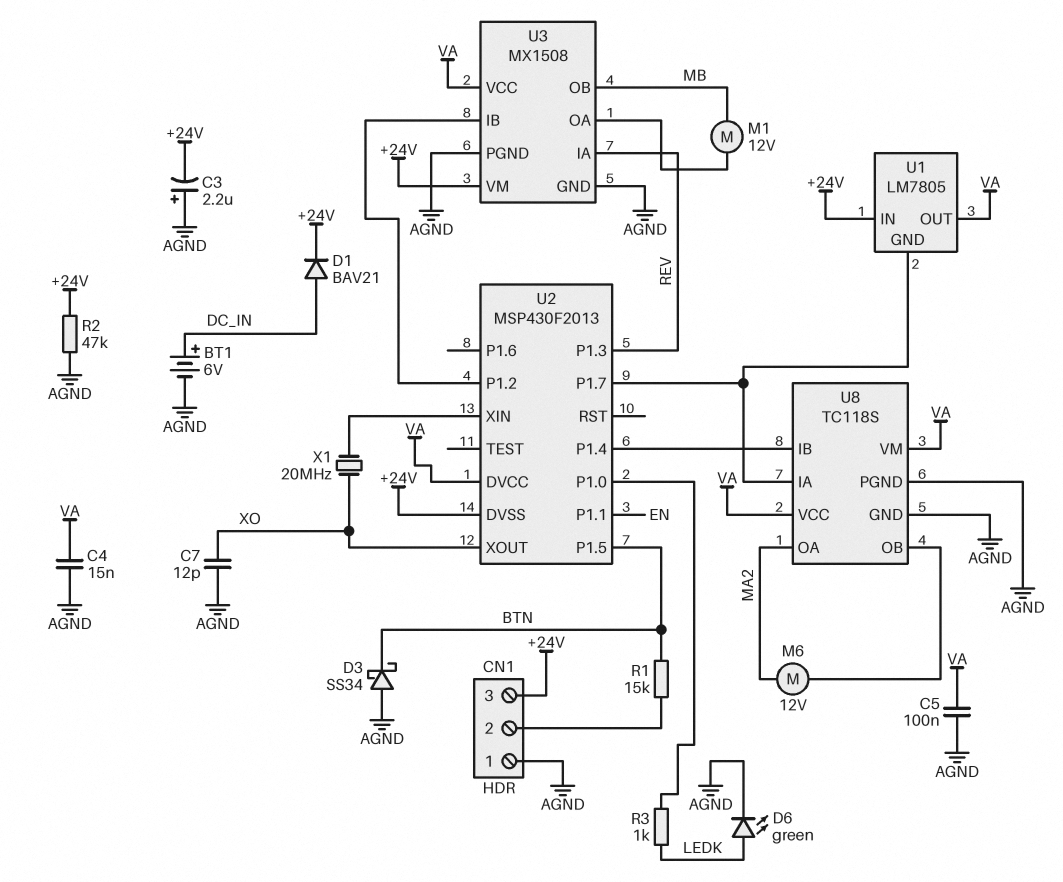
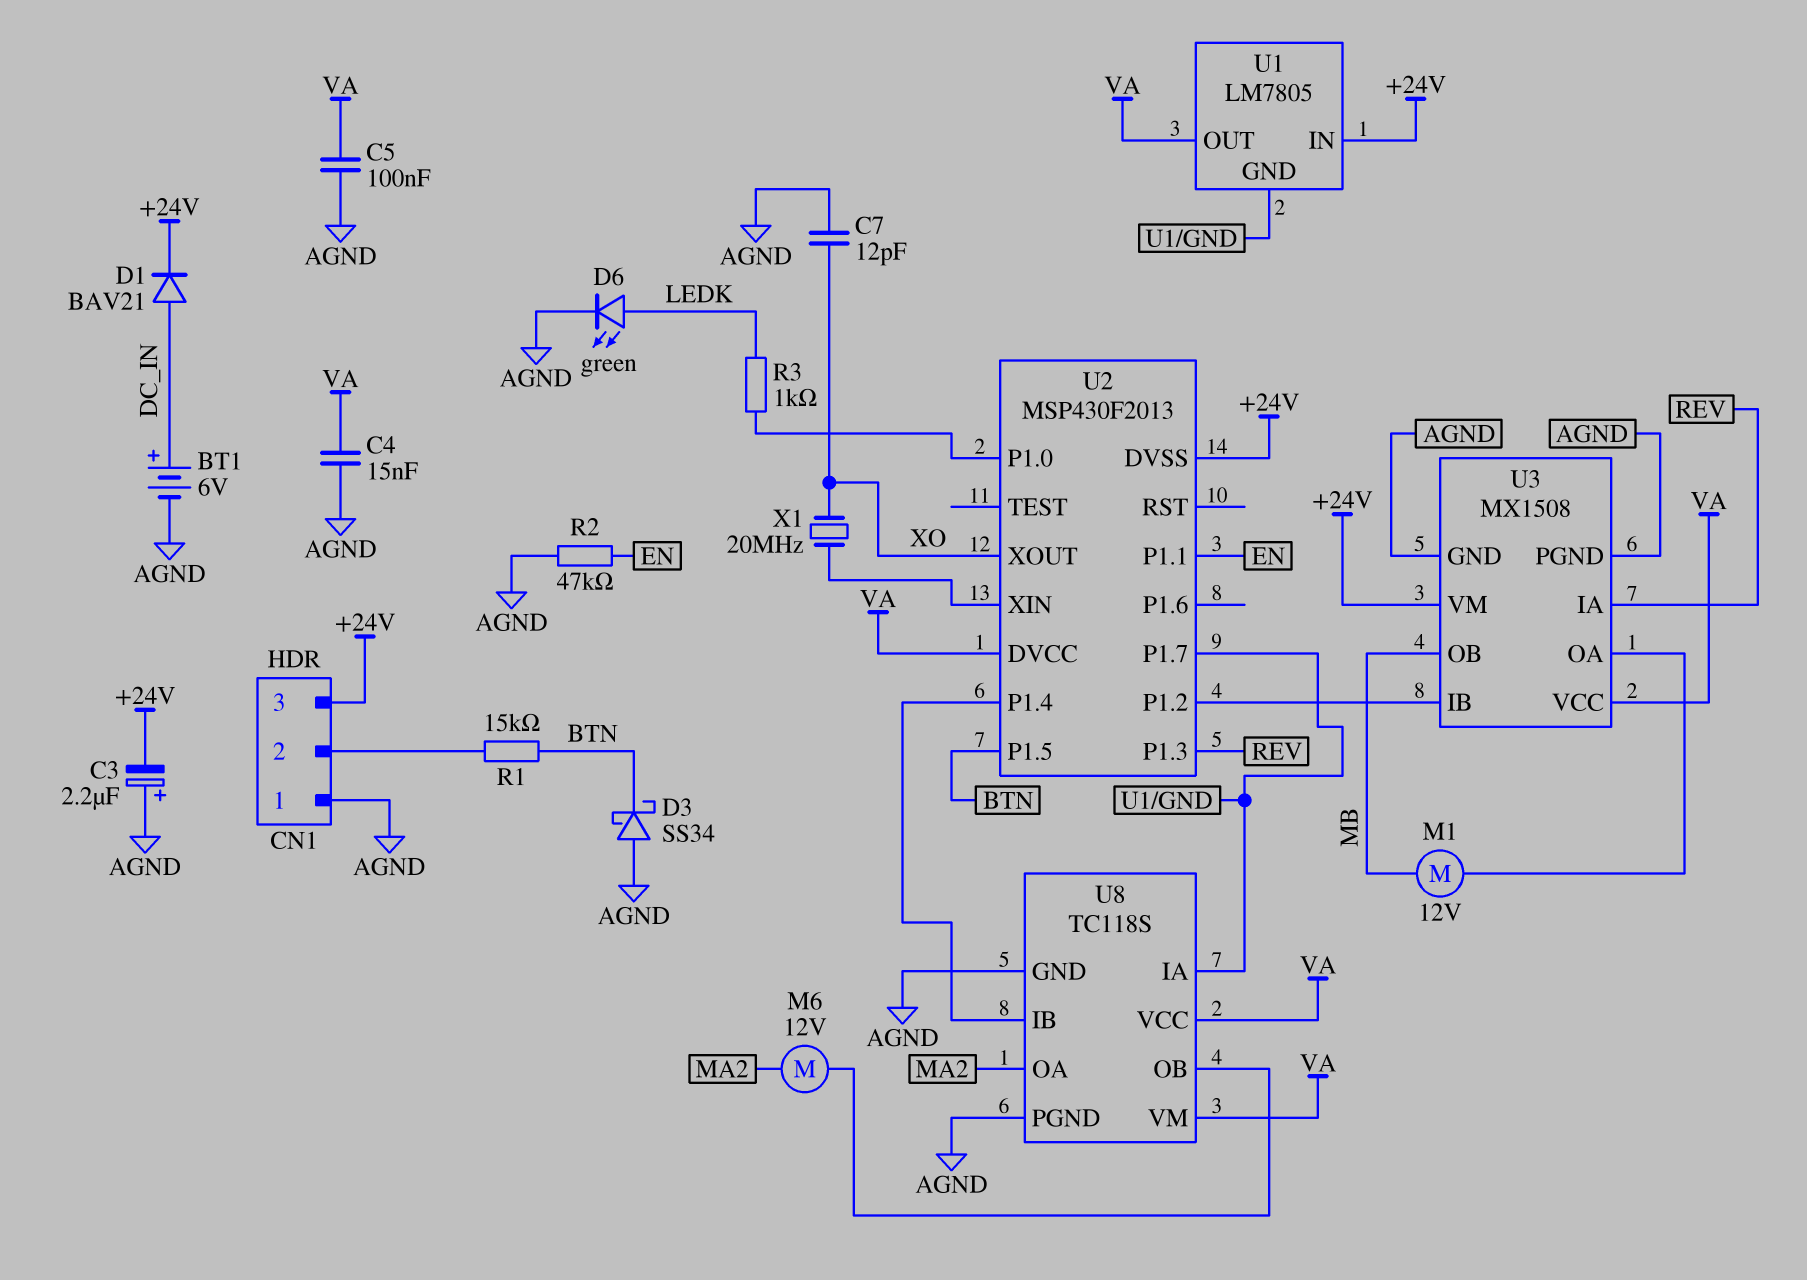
R2: 47k (+24V, AGND) -> 47k (AGND, EN)

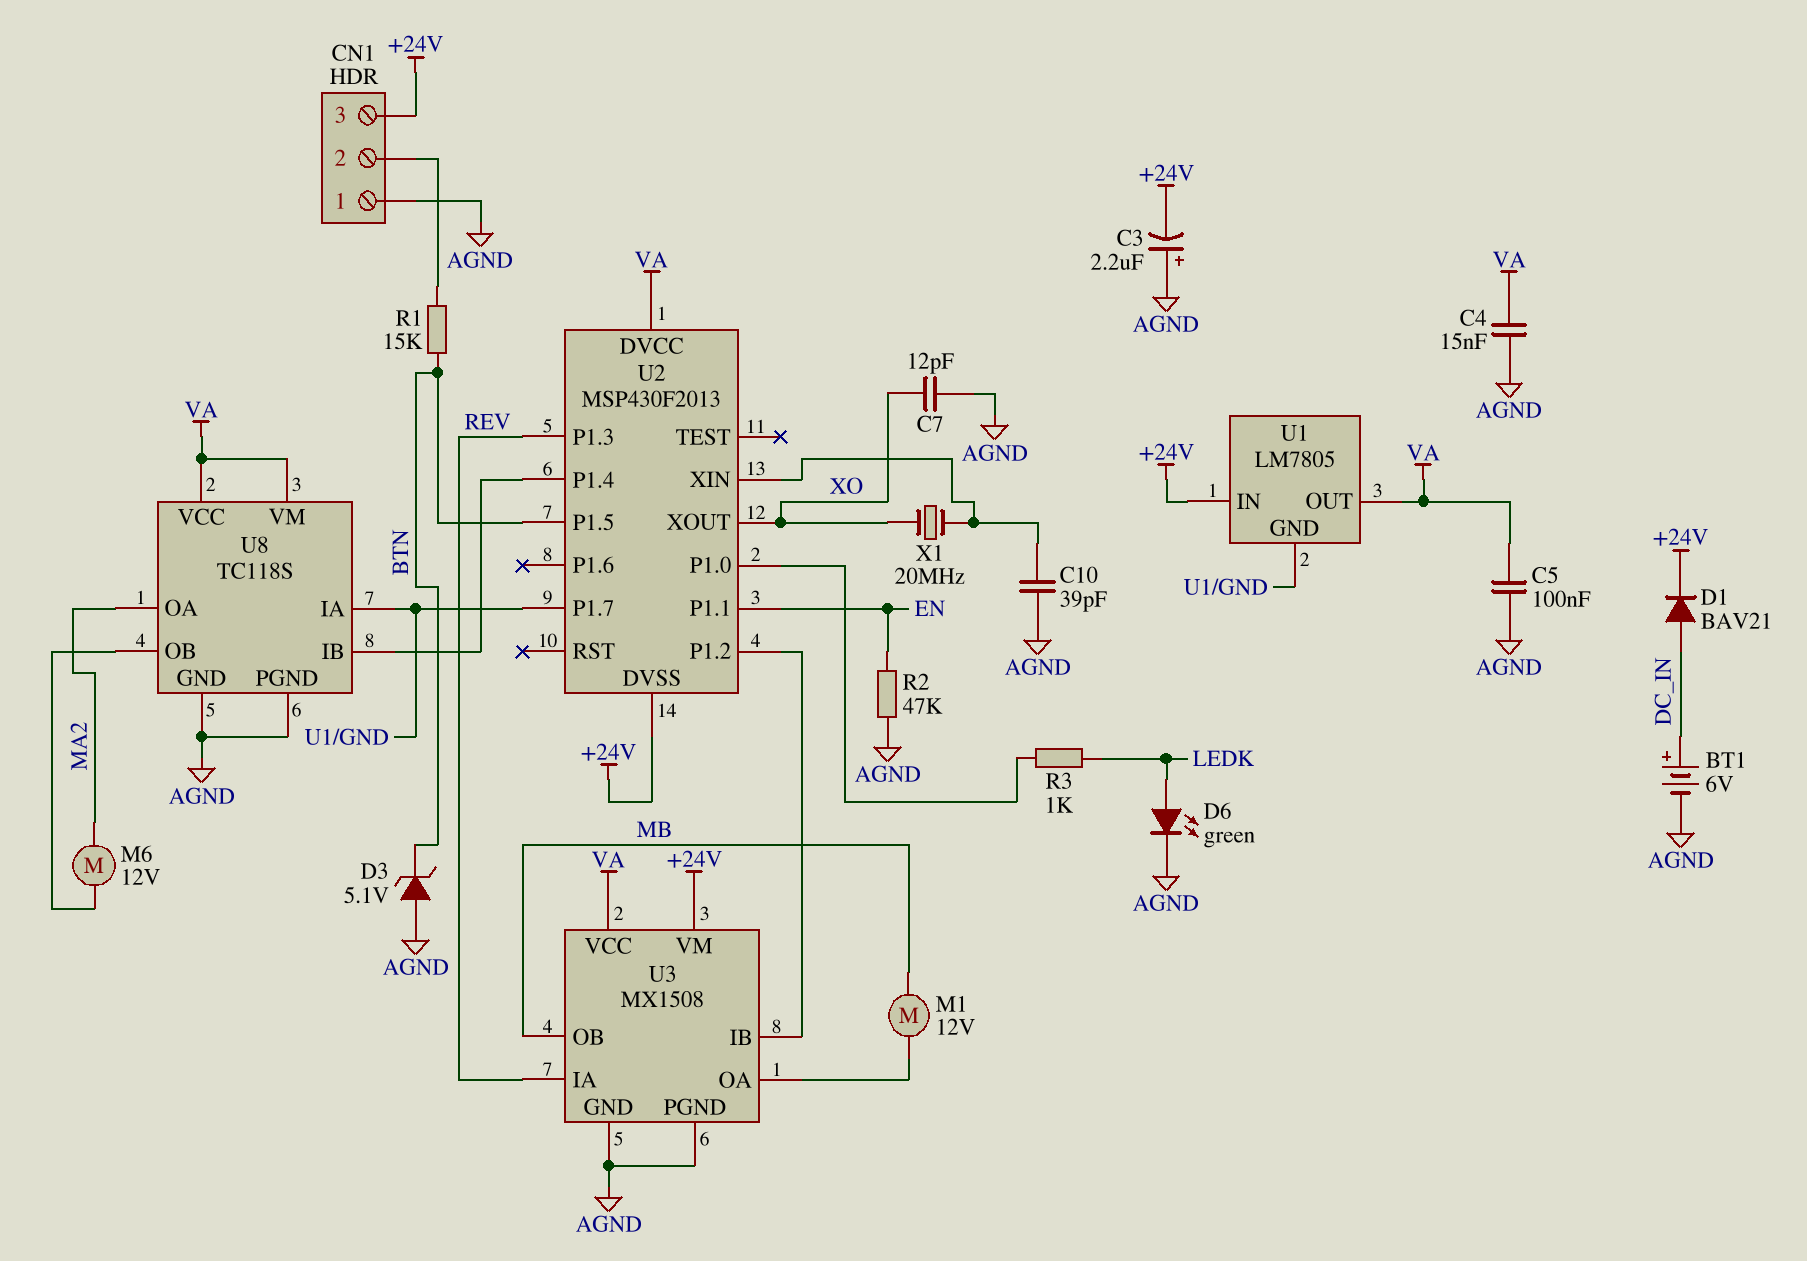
C10: none -> 39pF (AGND, U2/XIN)
D3: schottky SS34 (A AGND, K BTN) -> zener 5.1V (A AGND, K BTN)

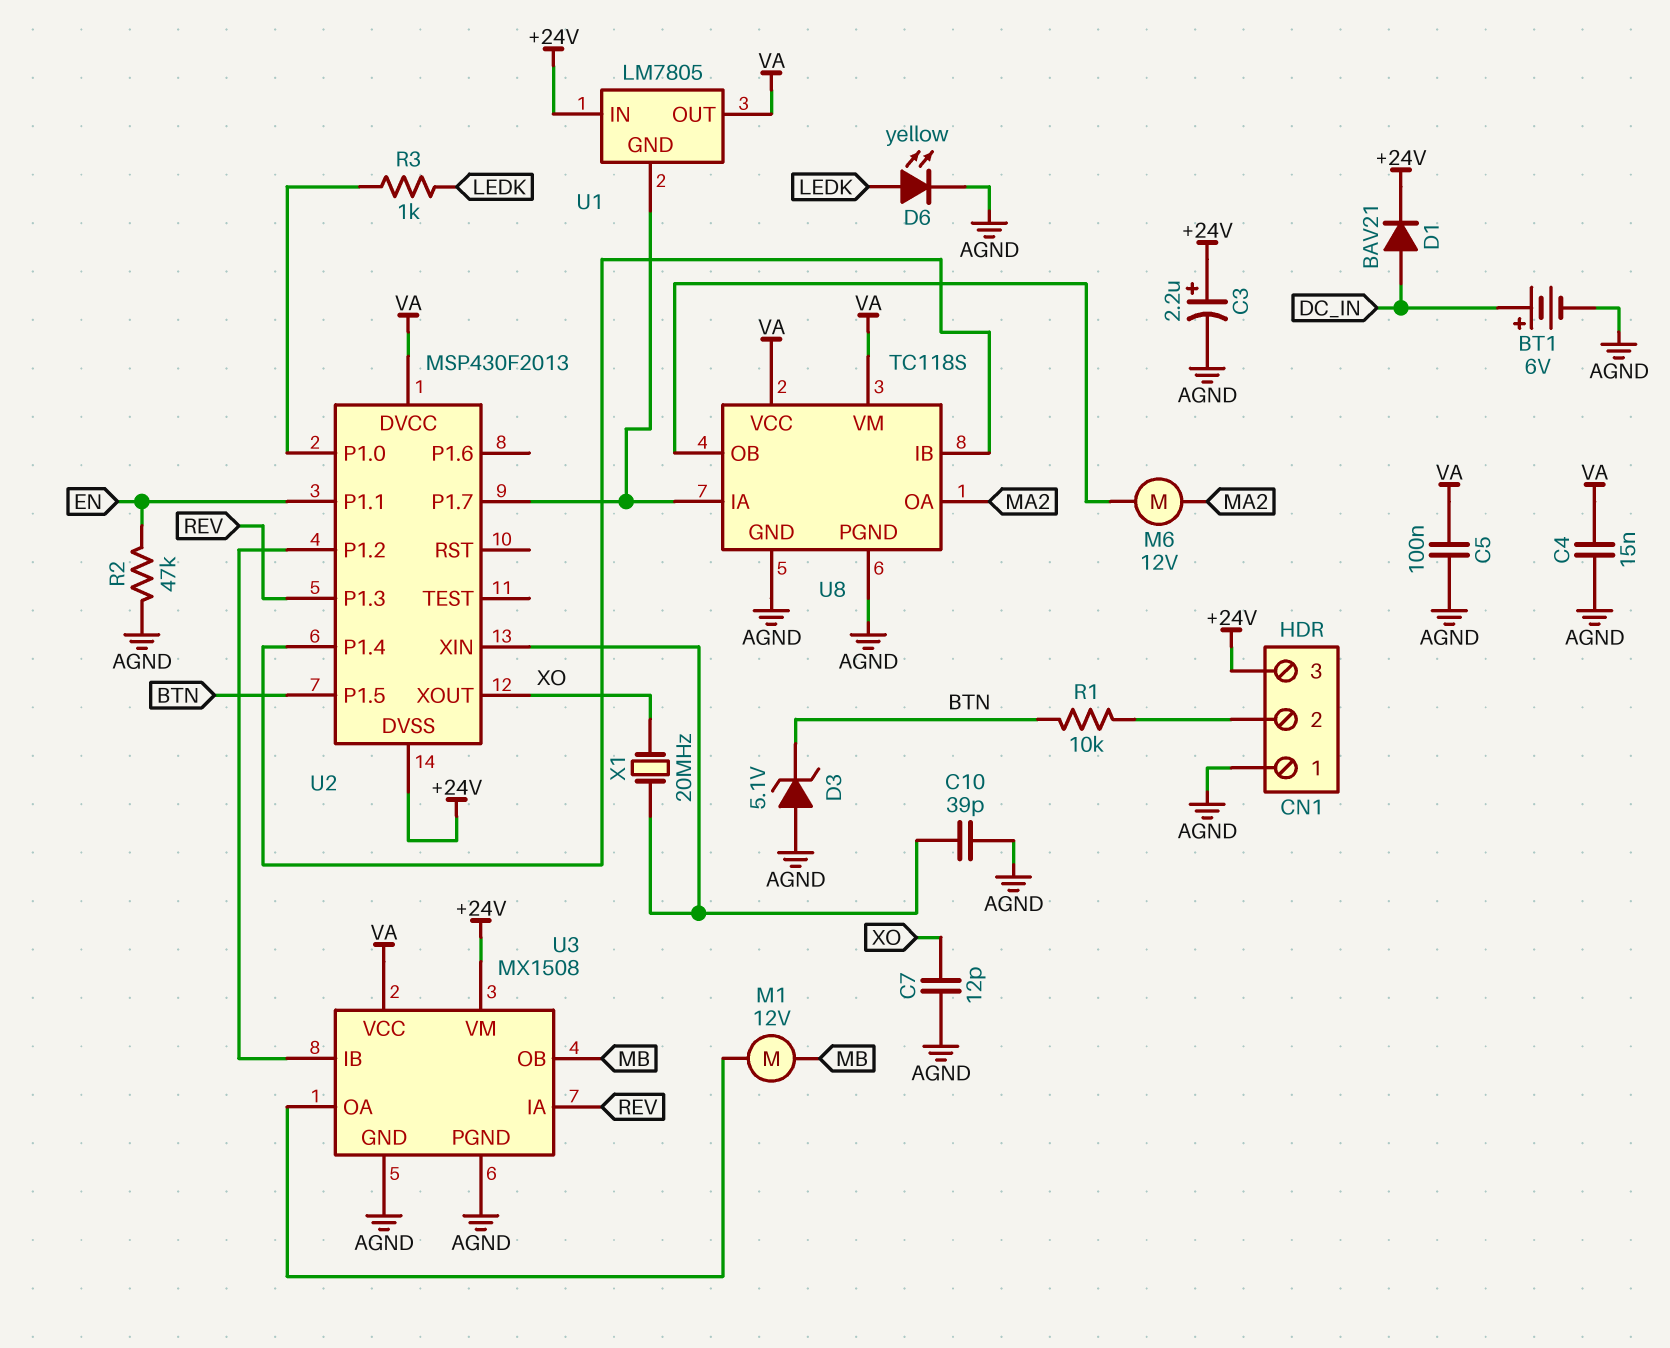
C3: 2.2uF (plus AGND, minus +24V) -> 2.2uF (plus +24V, minus AGND)
D6: LED green (A LEDK, K AGND) -> LED yellow (A LEDK, K AGND)
R1: 15k (BTN, CN1/2) -> 10k (BTN, CN1/2)

